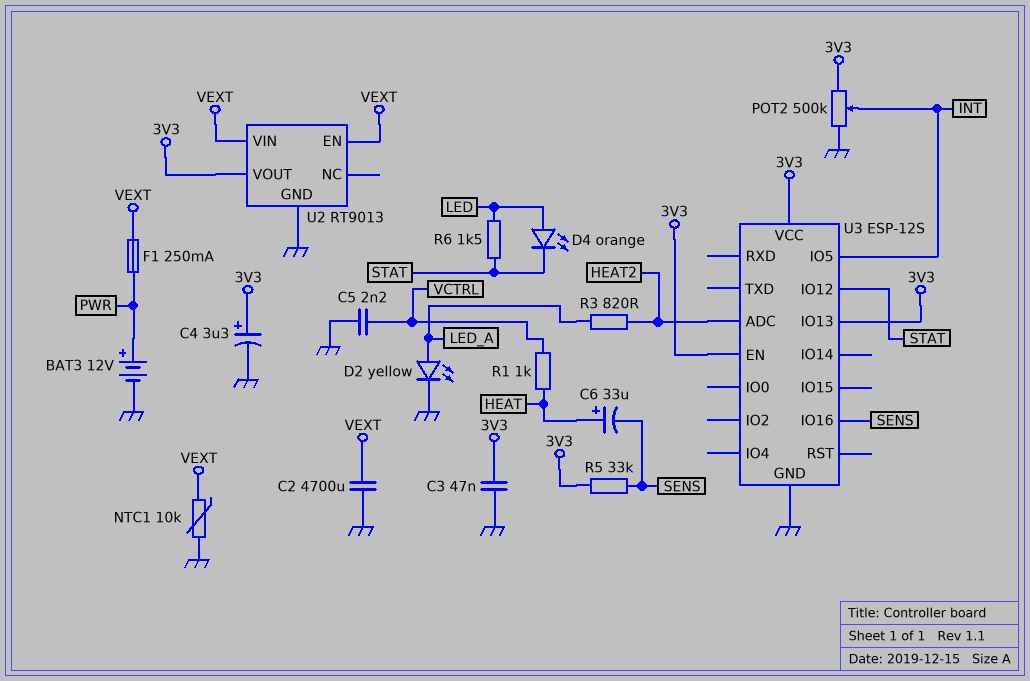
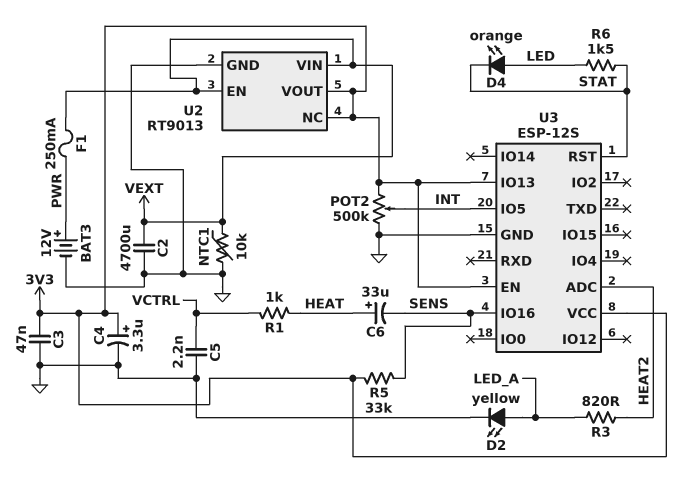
U2 pin NC: none -> 3V3
U3 pin IO12: STAT -> none
U3 pin RST: none -> STAT

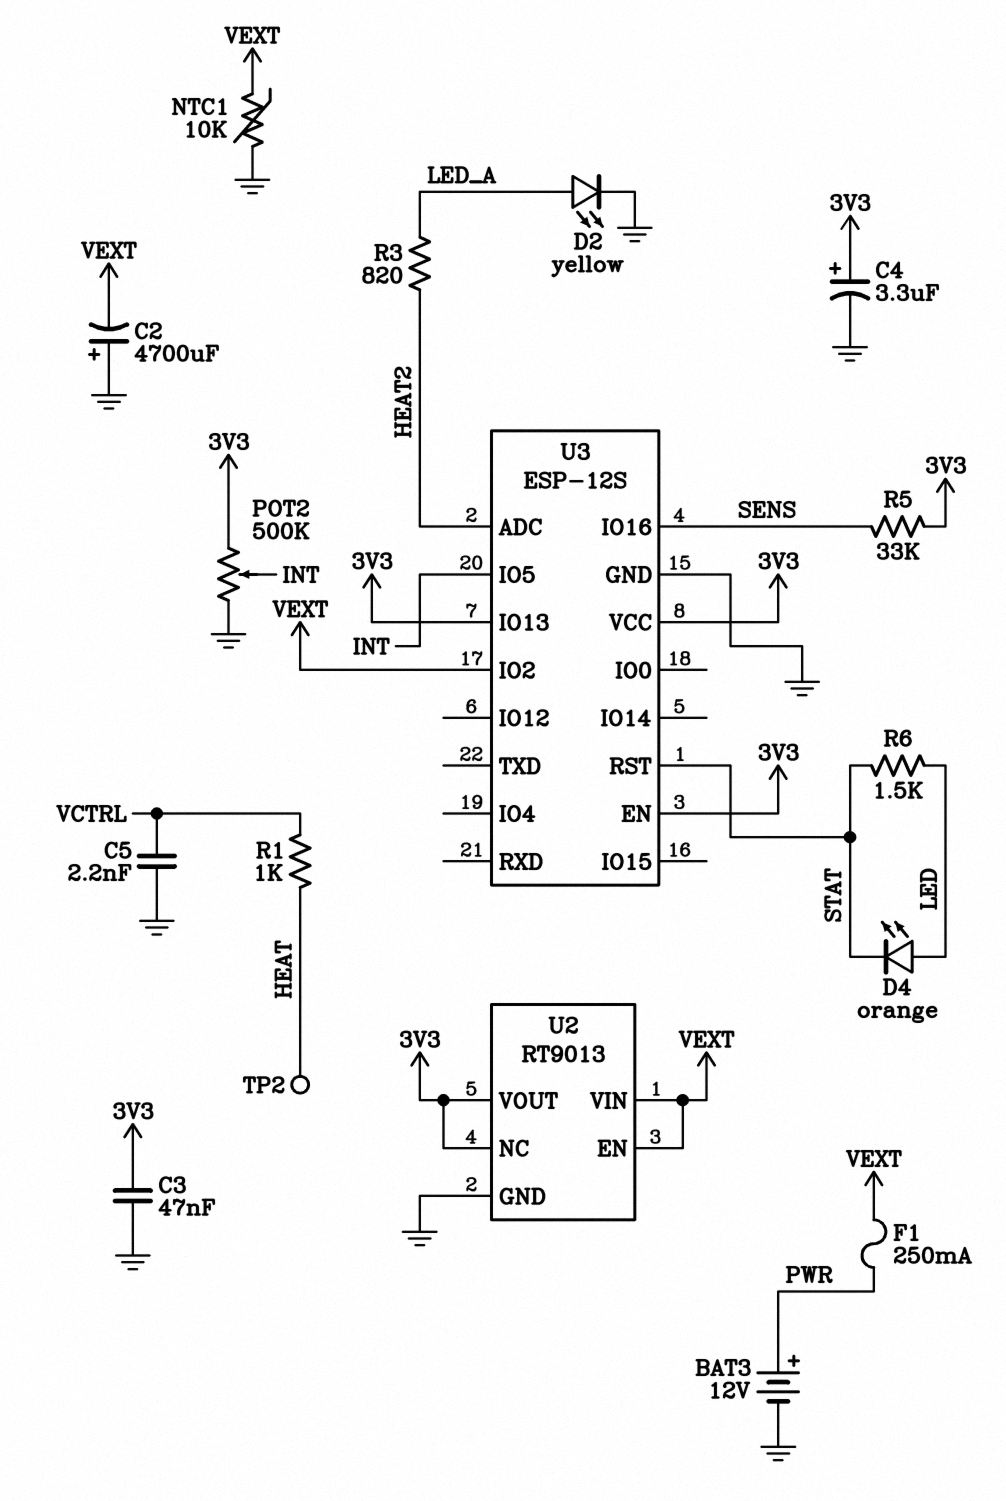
C2: 4700uF (GND, VEXT) -> 4700uF (plus GND, minus VEXT)
C6: 33uF (plus HEAT, minus SENS) -> none
TP2: none -> test point (HEAT)
U3 pin IO2: none -> VEXT

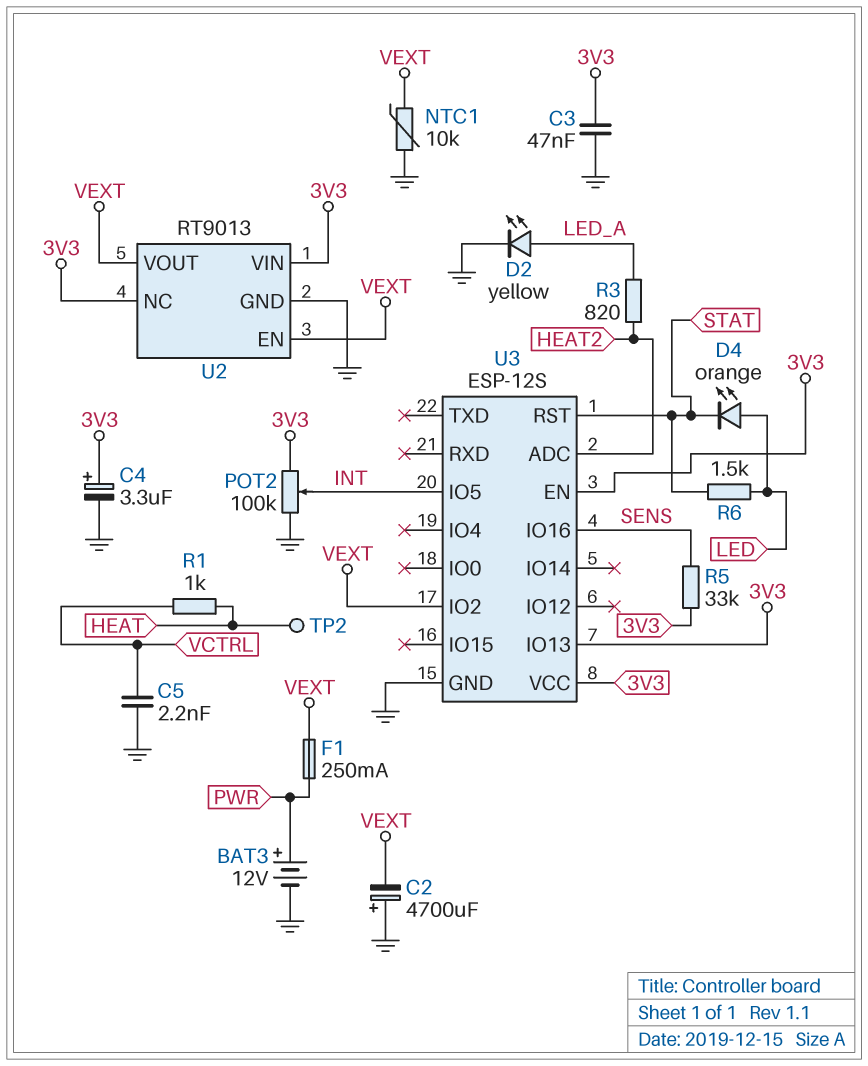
POT2: 500k (3V3, GND, wiper INT) -> 100k (3V3, GND, wiper INT)
U2 pin VIN: VEXT -> 3V3
U2 pin VOUT: 3V3 -> VEXT

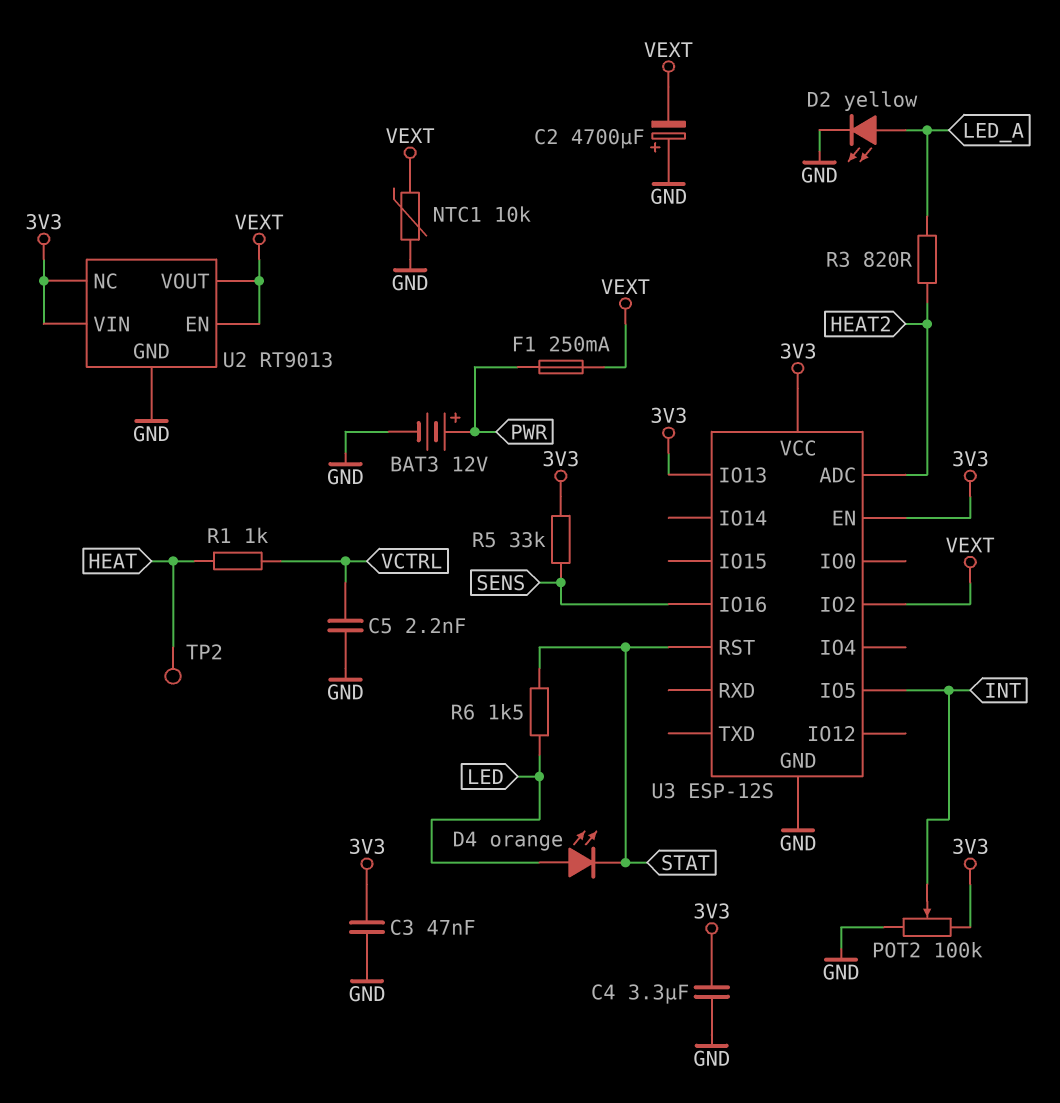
C4: 3.3uF (plus 3V3, minus GND) -> 3.3uF (3V3, GND)

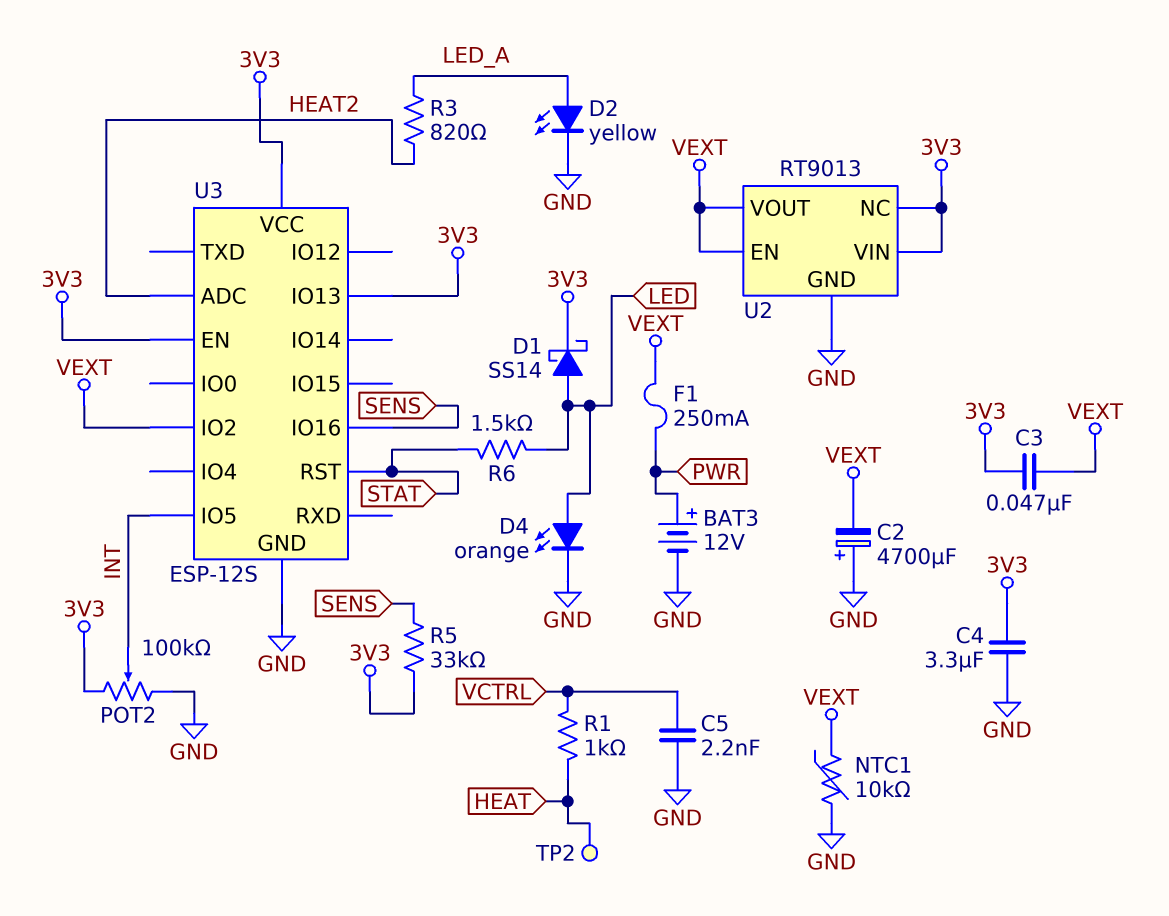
C3: 47nF (3V3, GND) -> 47nF (3V3, VEXT)
D1: none -> schottky SS14 (A LED, K 3V3)
D4: LED orange (A LED, K STAT) -> LED orange (A LED, K GND)

